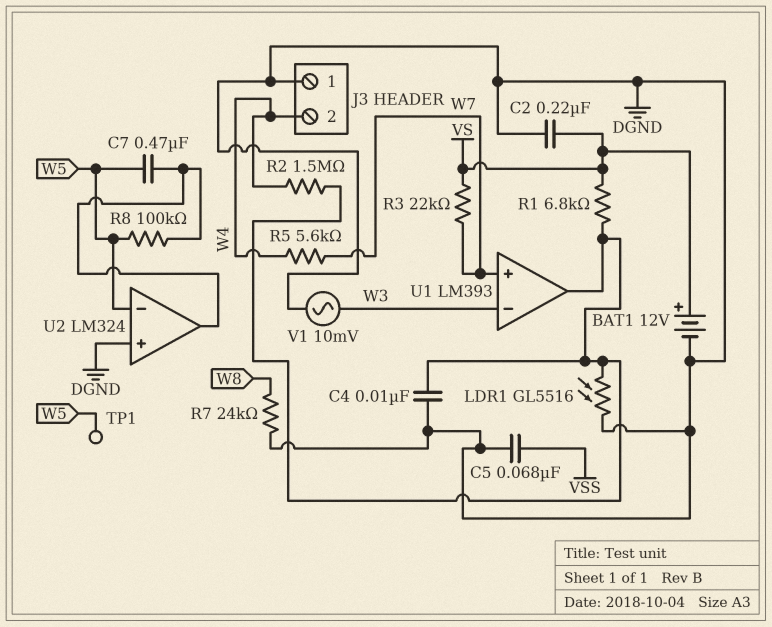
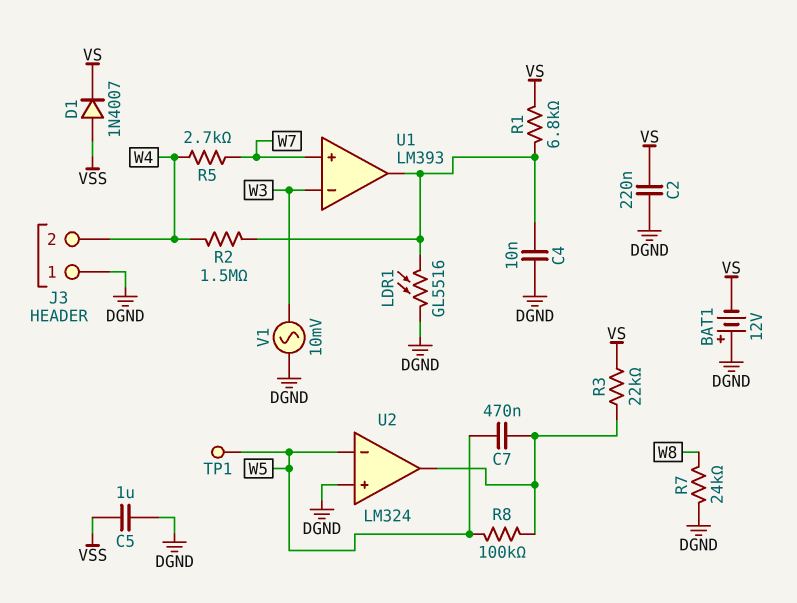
BAT1: 12V (plus VS, minus DGND) -> 12V (plus DGND, minus VS)
C5: 68nF (DGND, VSS) -> 1uF (DGND, VSS)
D1: none -> diode 1N4007 (A VSS, K VS)
R3: 22k (VS, W7) -> 22k (U2/out, VS)
R5: 5.6k (W4, W7) -> 2.7k (W4, W7)

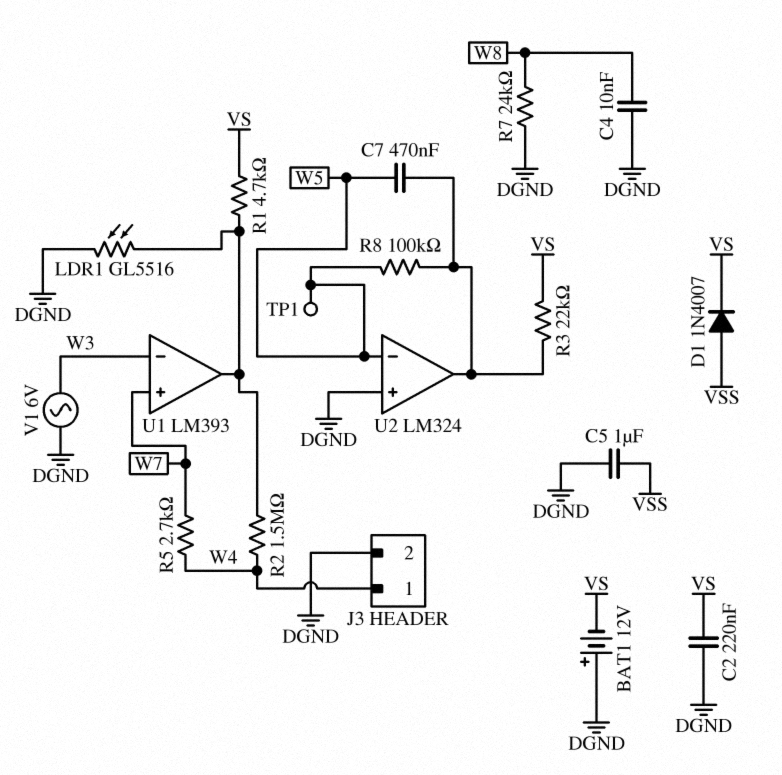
C4: 10nF (DGND, U1/out) -> 10nF (DGND, W8)
J3 pin 1: DGND -> W4
J3 pin 2: W4 -> DGND
R1: 6.8k (U1/out, VS) -> 4.7k (U1/out, VS)
V1: AC 10mV (DGND, W3) -> AC 6V (DGND, W3)

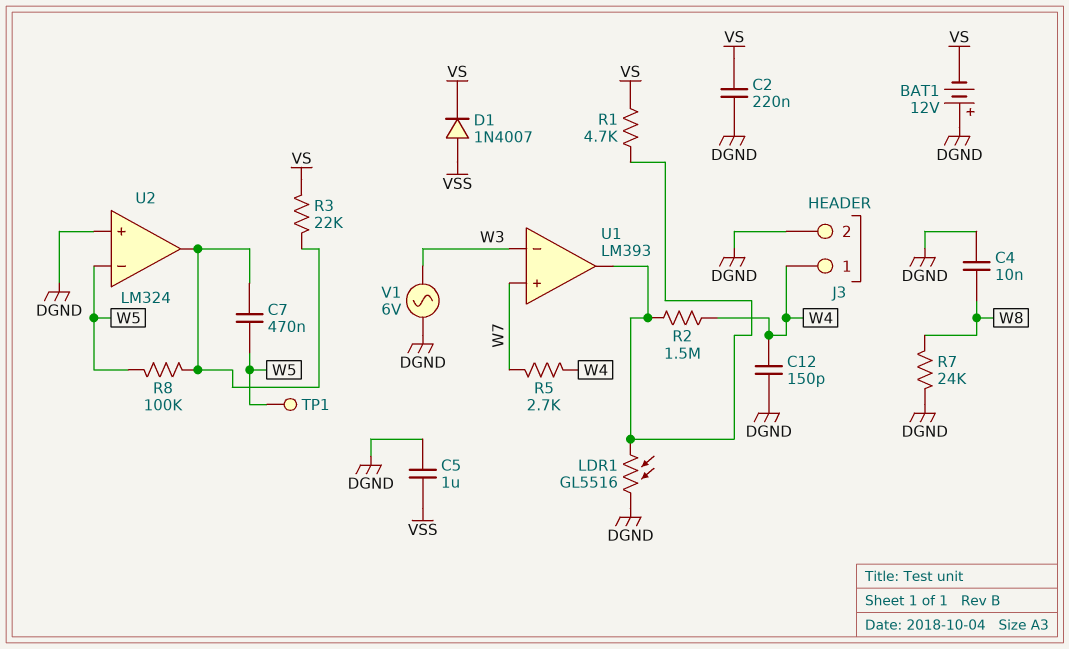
C12: none -> 150pF (DGND, W4)

